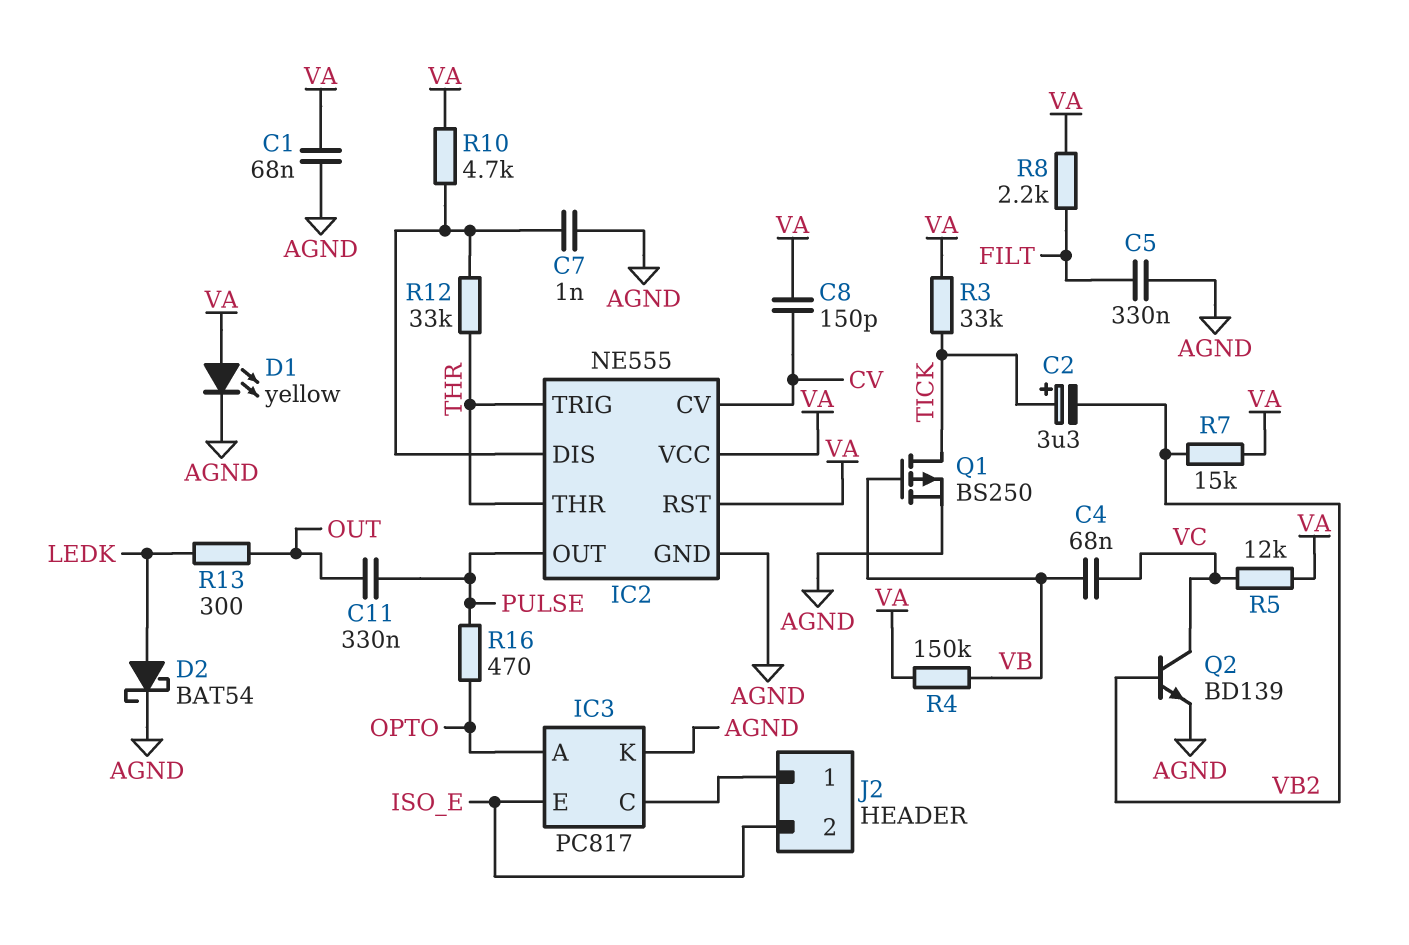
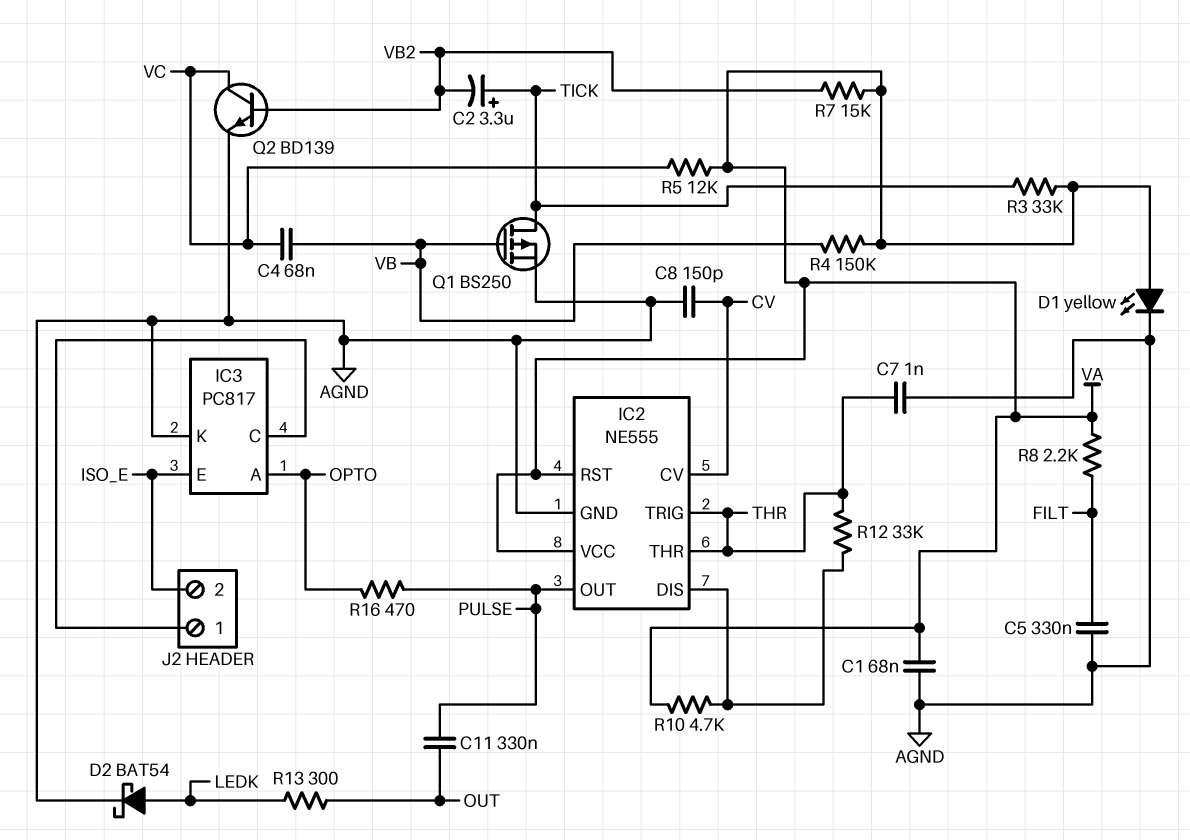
C7: 1nF (AGND, IC2/DIS) -> 1nF (AGND, THR)
C8: 150pF (CV, VA) -> 150pF (AGND, CV)

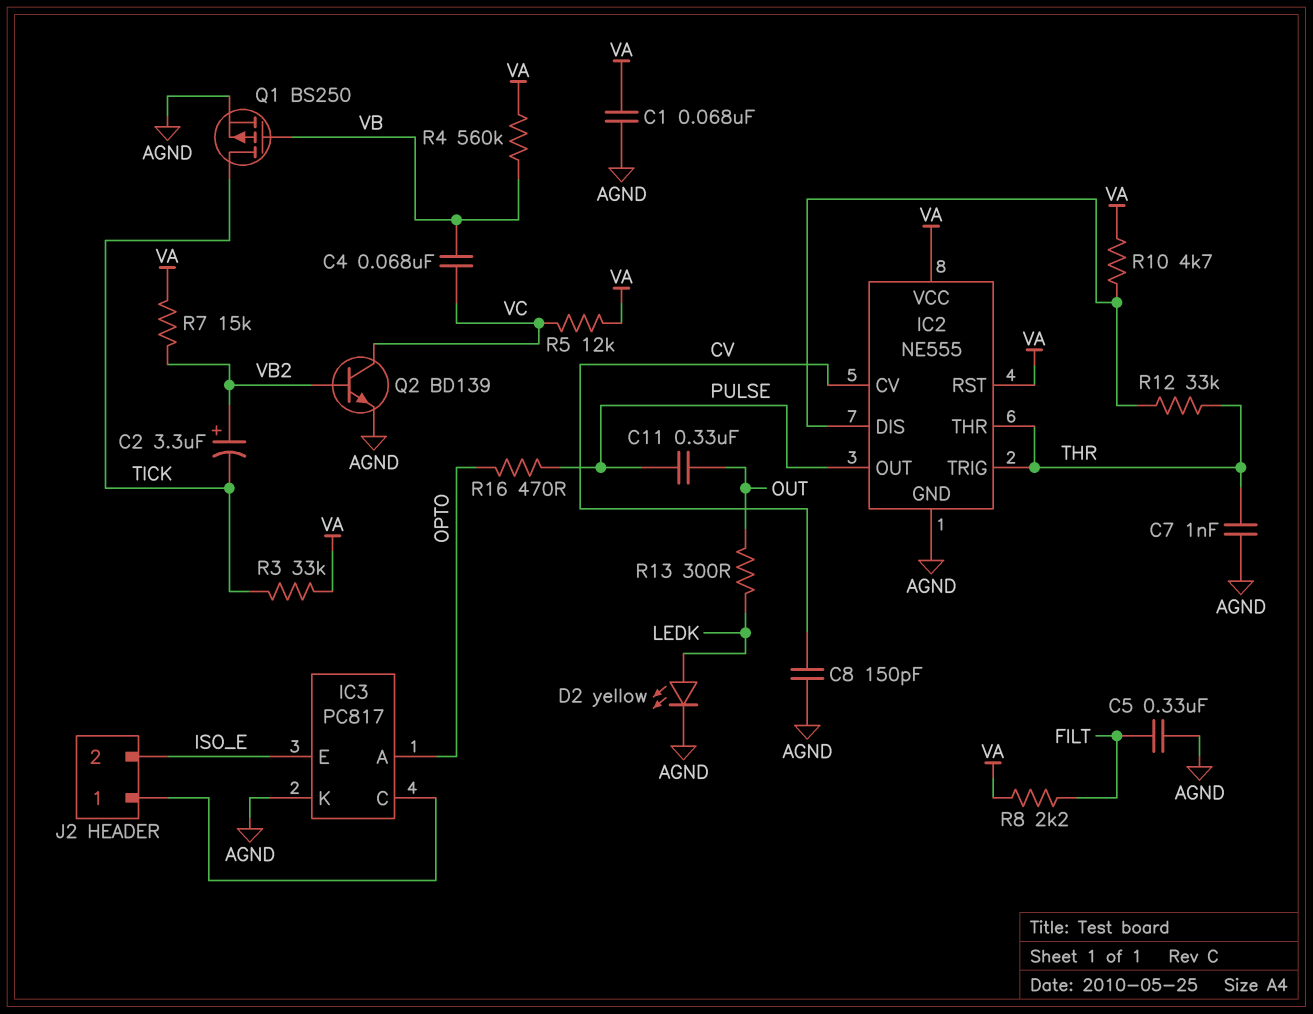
C2: 3.3uF (plus TICK, minus VB2) -> 3.3uF (plus VB2, minus TICK)
D1: LED yellow (A VA, K AGND) -> none
D2: schottky BAT54 (A LEDK, K AGND) -> LED yellow (A LEDK, K AGND)
R4: 150k (VA, VB) -> 560k (VA, VB)

